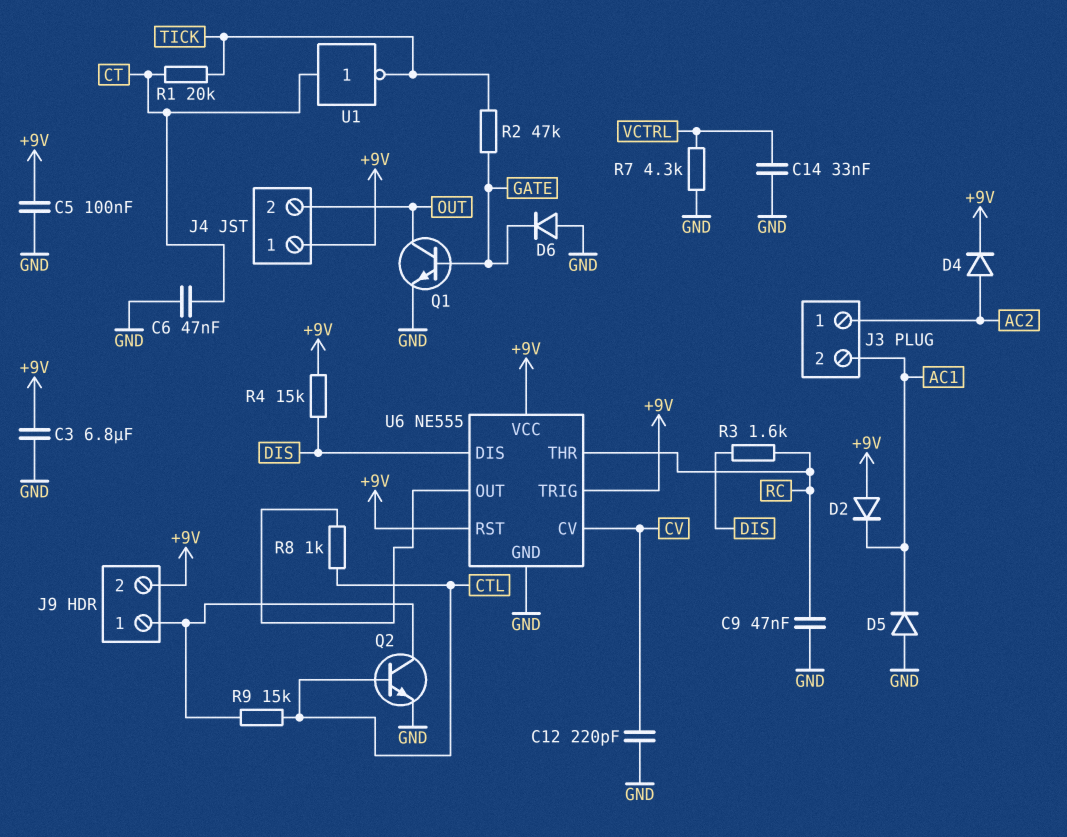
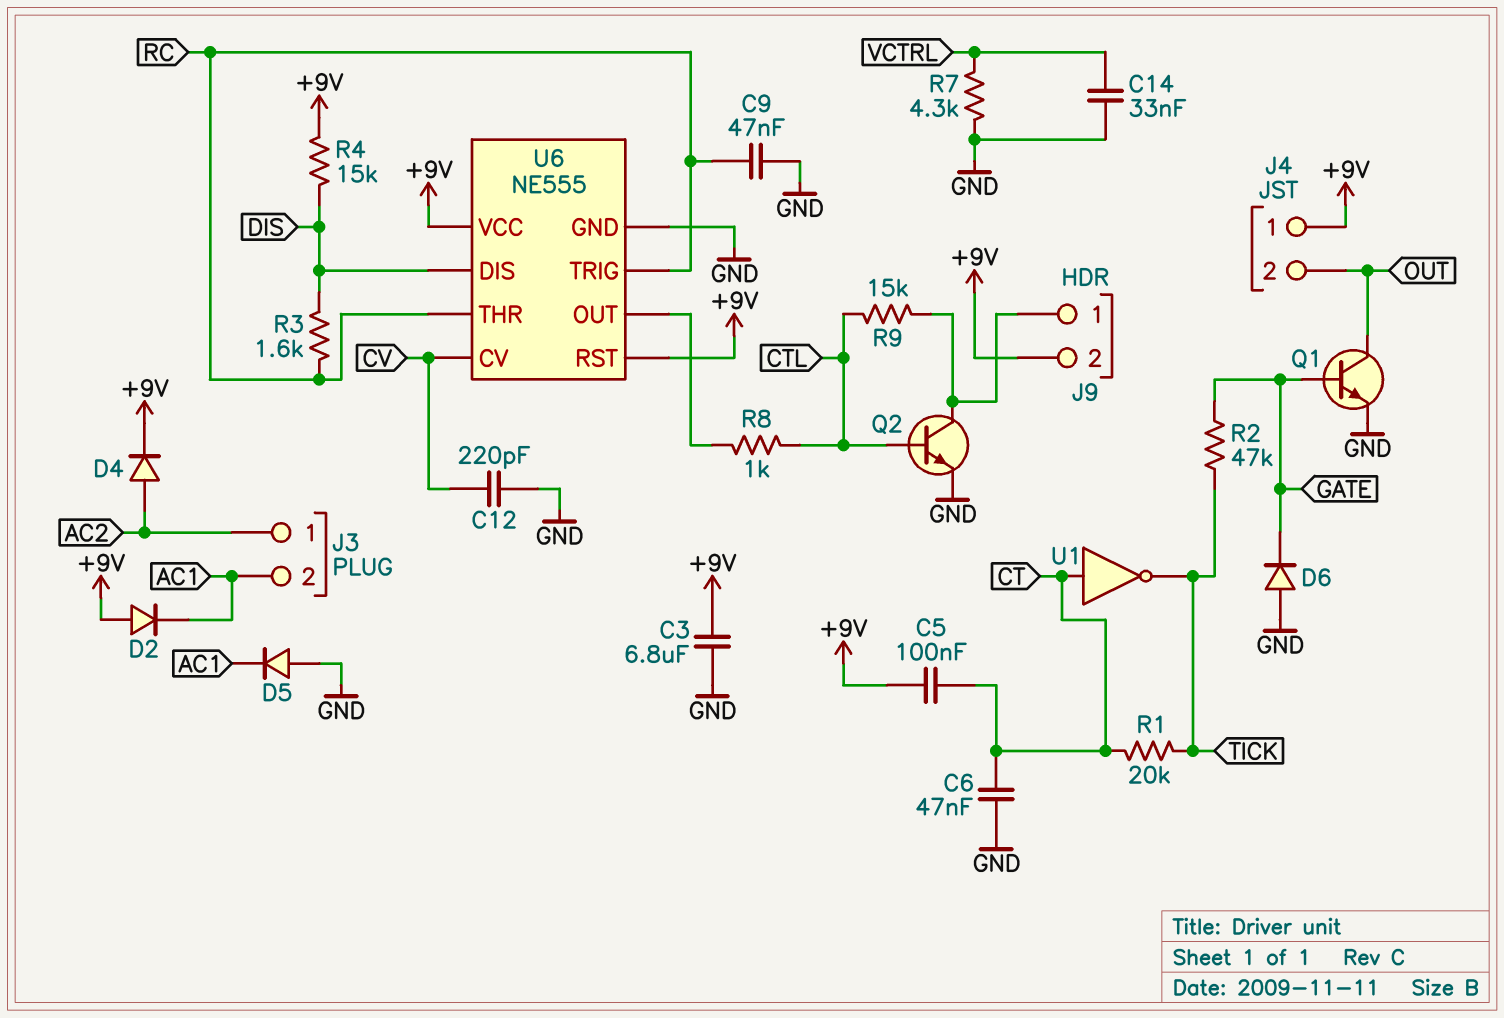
C5: 100nF (+9V, GND) -> 100nF (+9V, CT)
U6 pin TRIG: +9V -> RC

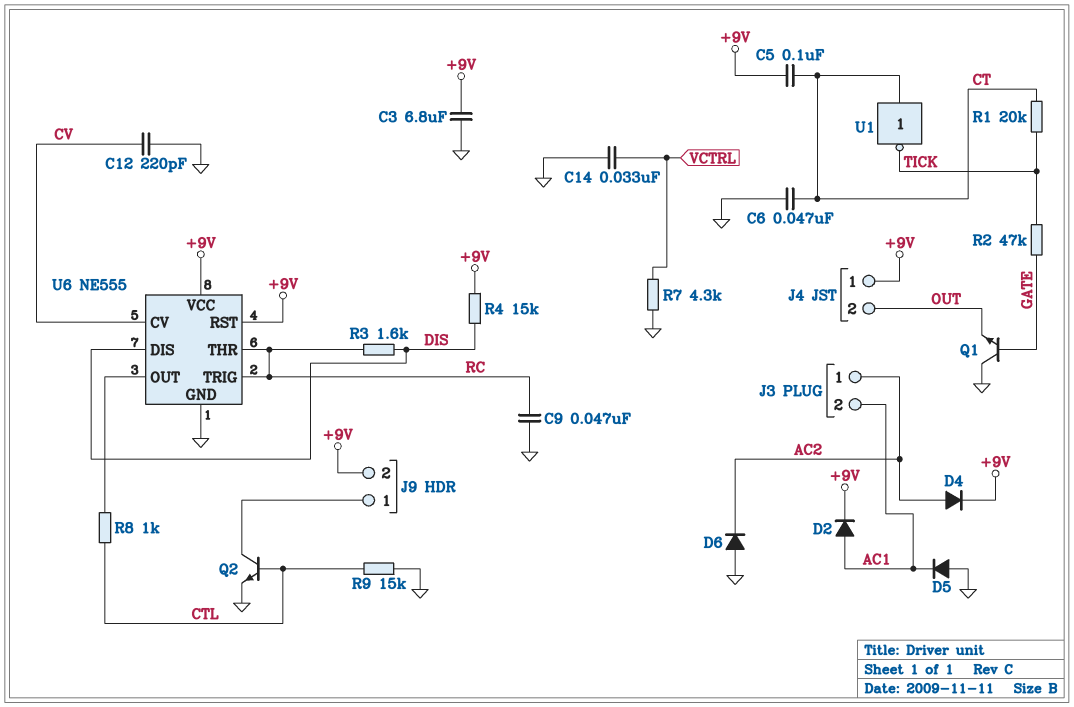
D2: diode (A +9V, K AC1) -> diode (A AC1, K +9V)
D6: diode (A GND, K GATE) -> diode (A GND, K AC2)
Q1: NPN (B GATE, C OUT, E GND) -> NPN (B GATE, C GND, E OUT)
R9: 15k (CTL, J9/1) -> 15k (CTL, GND)

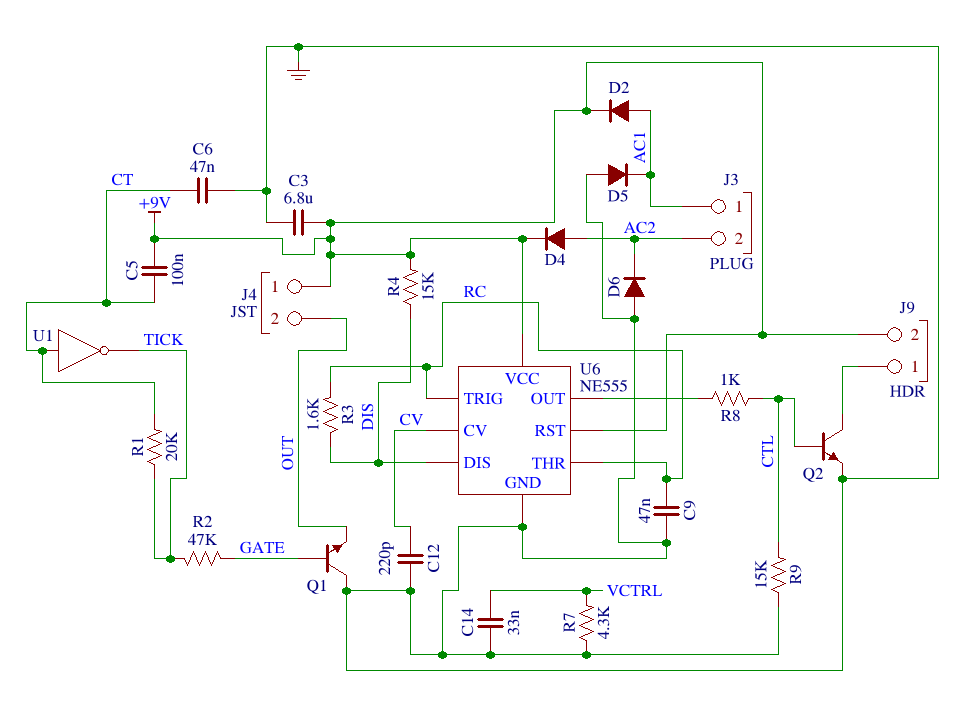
J3 pin 1: AC2 -> AC1
J3 pin 2: AC1 -> AC2

